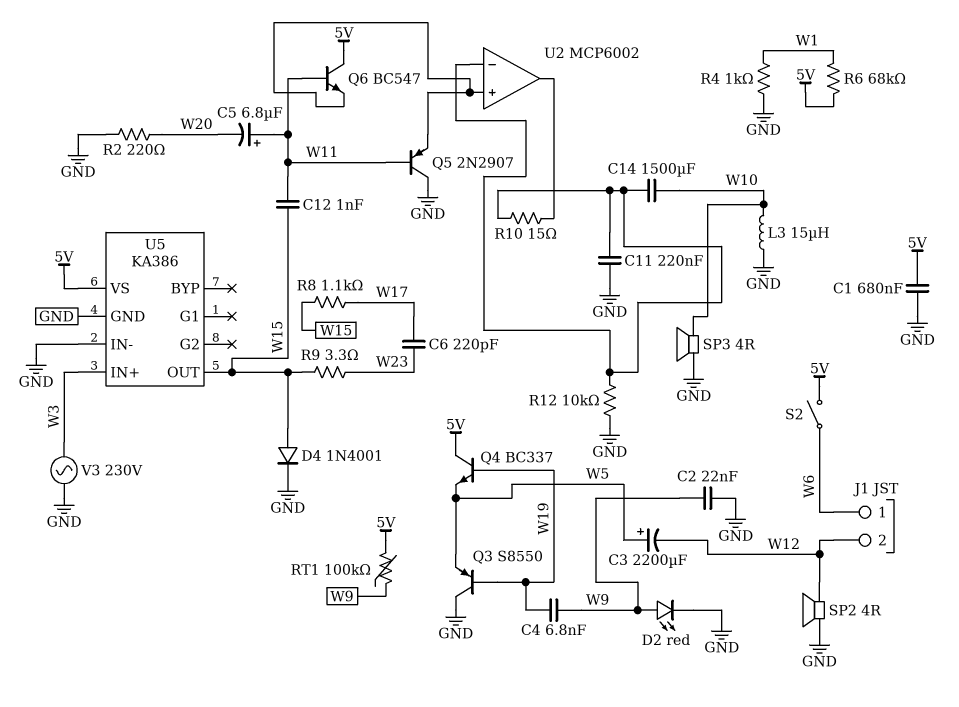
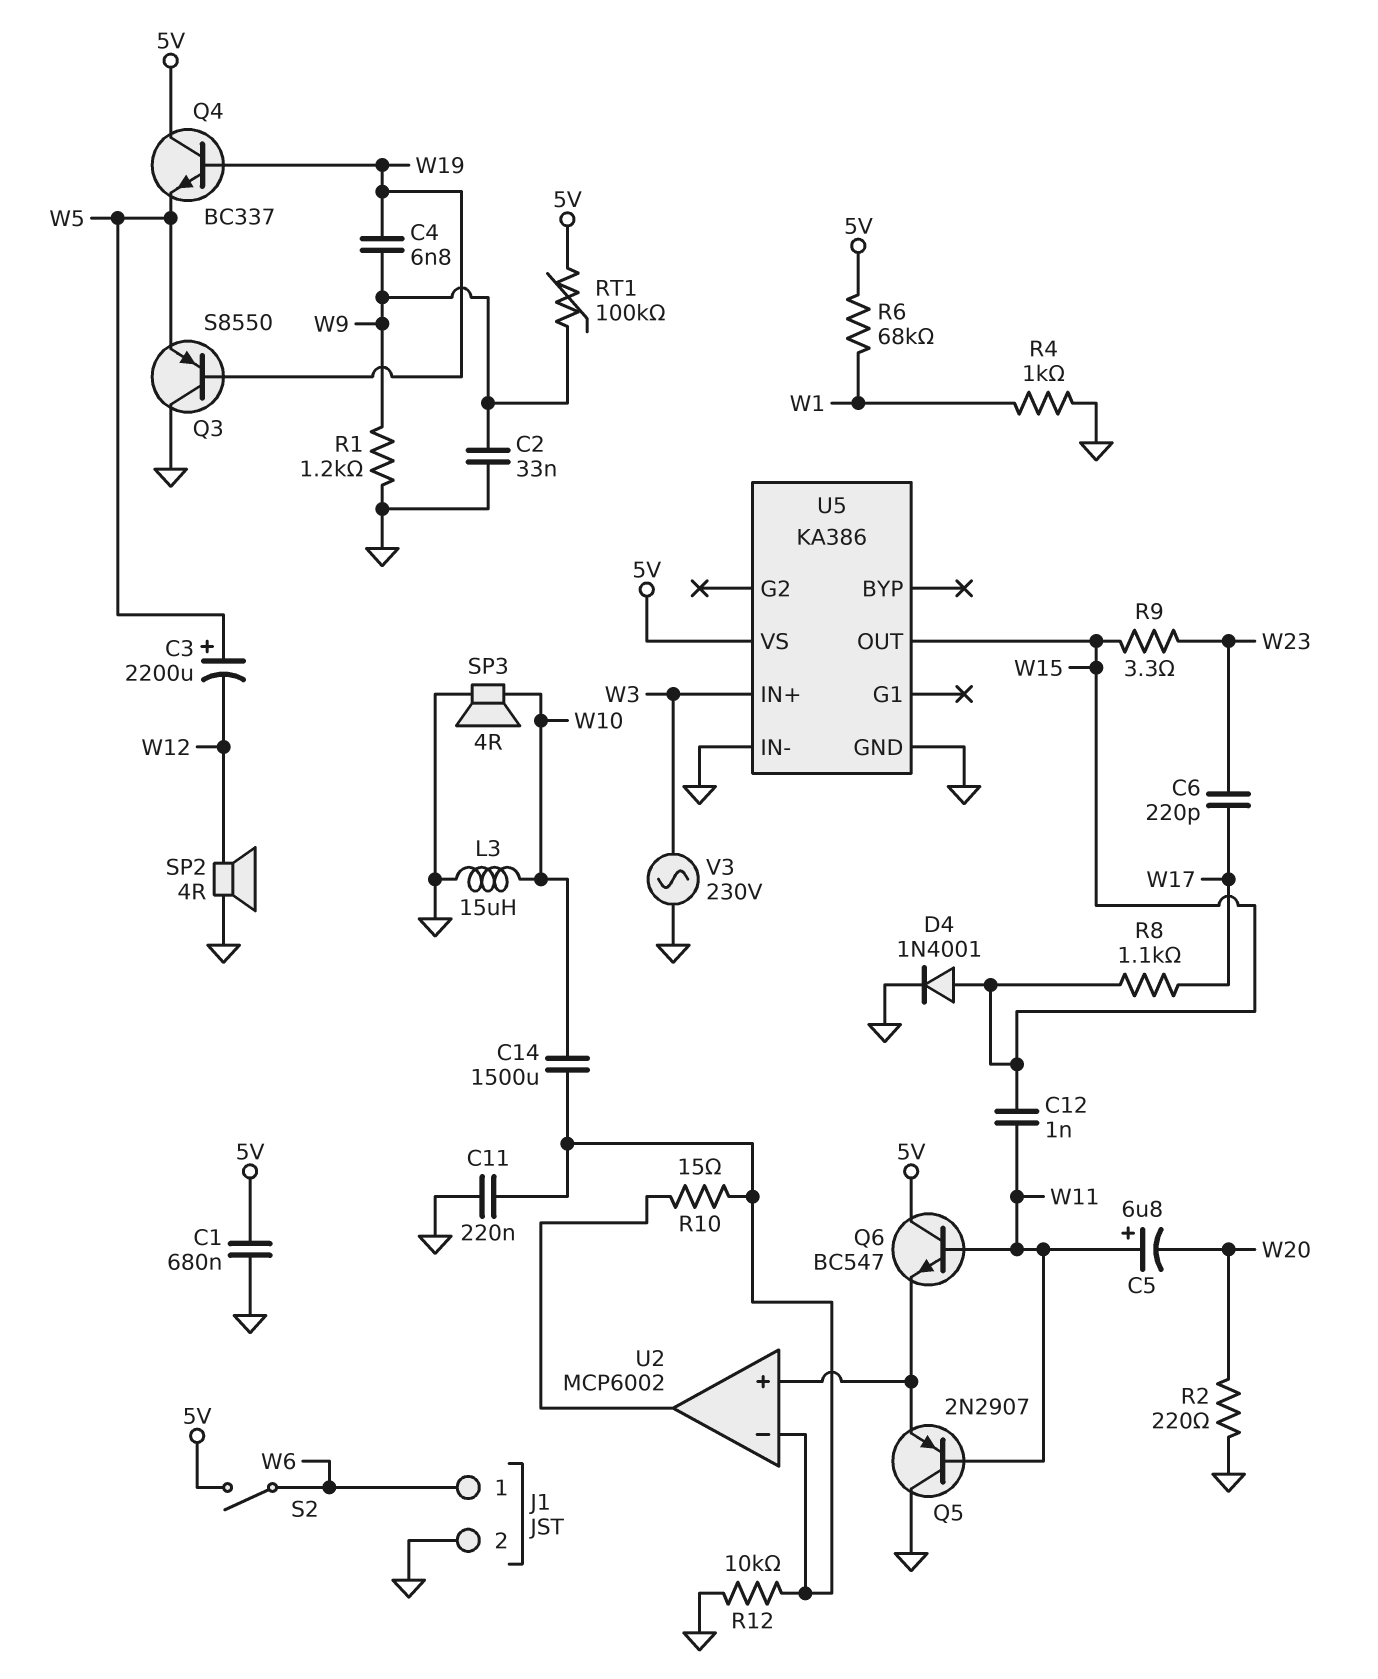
C2: 22nF (GND, W9) -> 33nF (GND, W9)
D2: LED red (A W9, K GND) -> none
J1 pin 2: W12 -> GND
R1: none -> 1.2k (GND, W9)

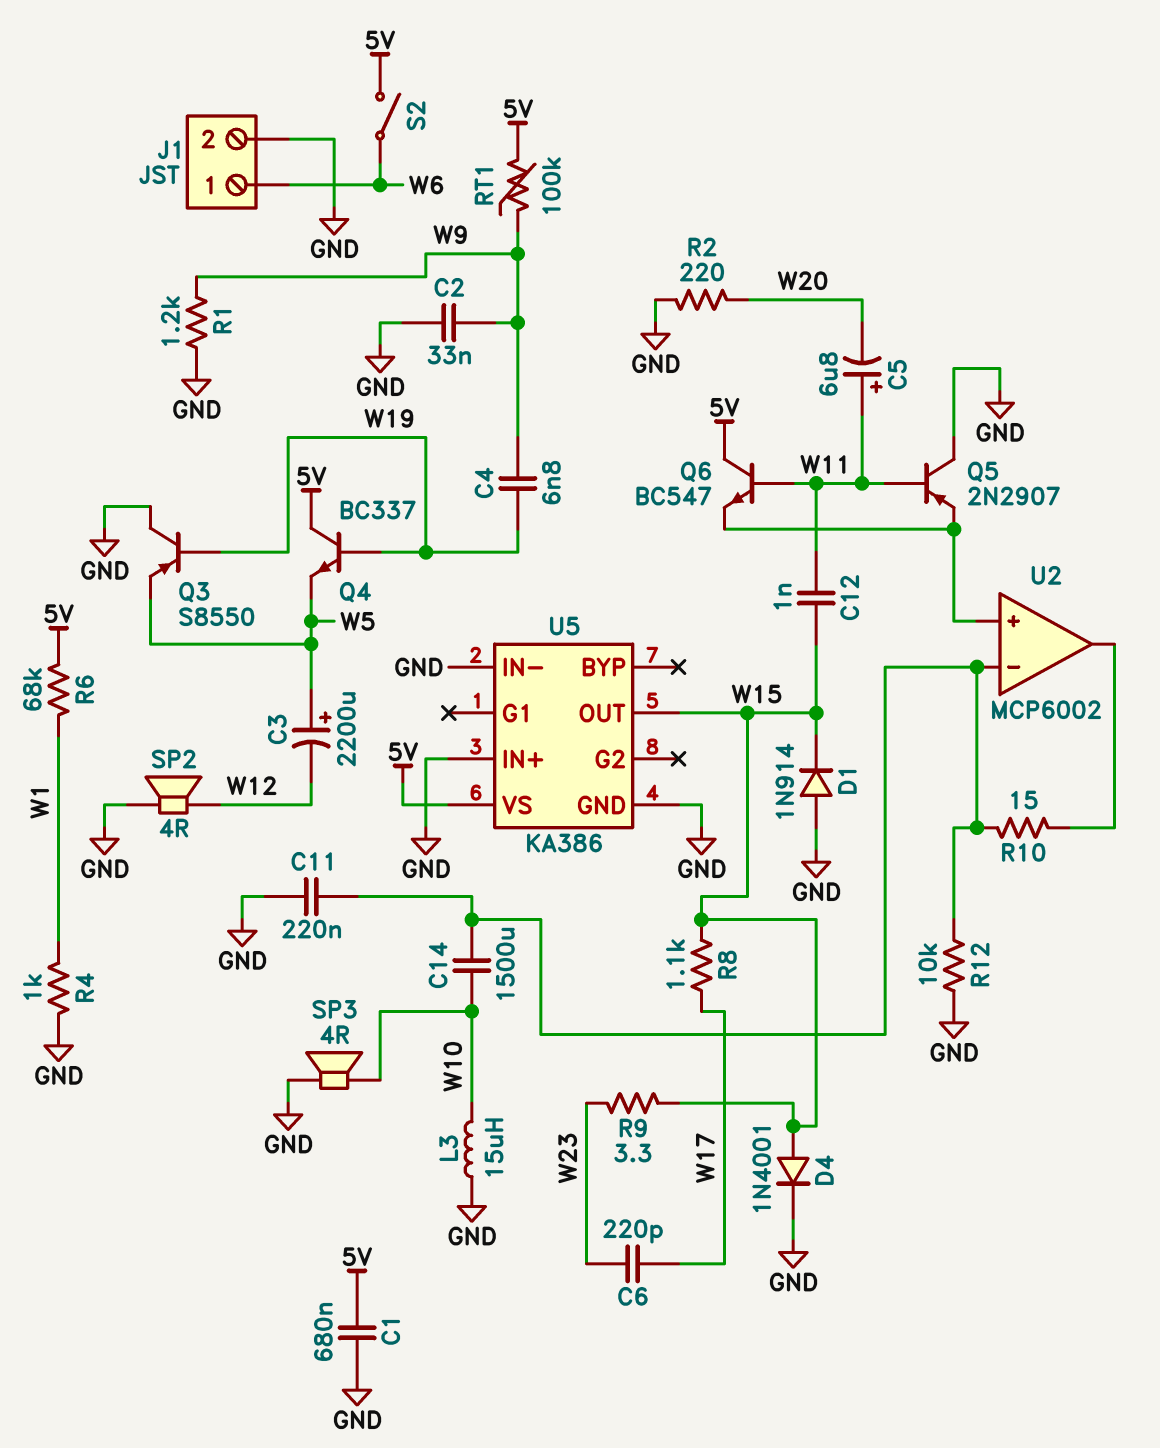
D1: none -> diode 1N914 (A GND, K W15)
U5 pin IN+: W3 -> GND
V3: AC 230V (GND, W3) -> none

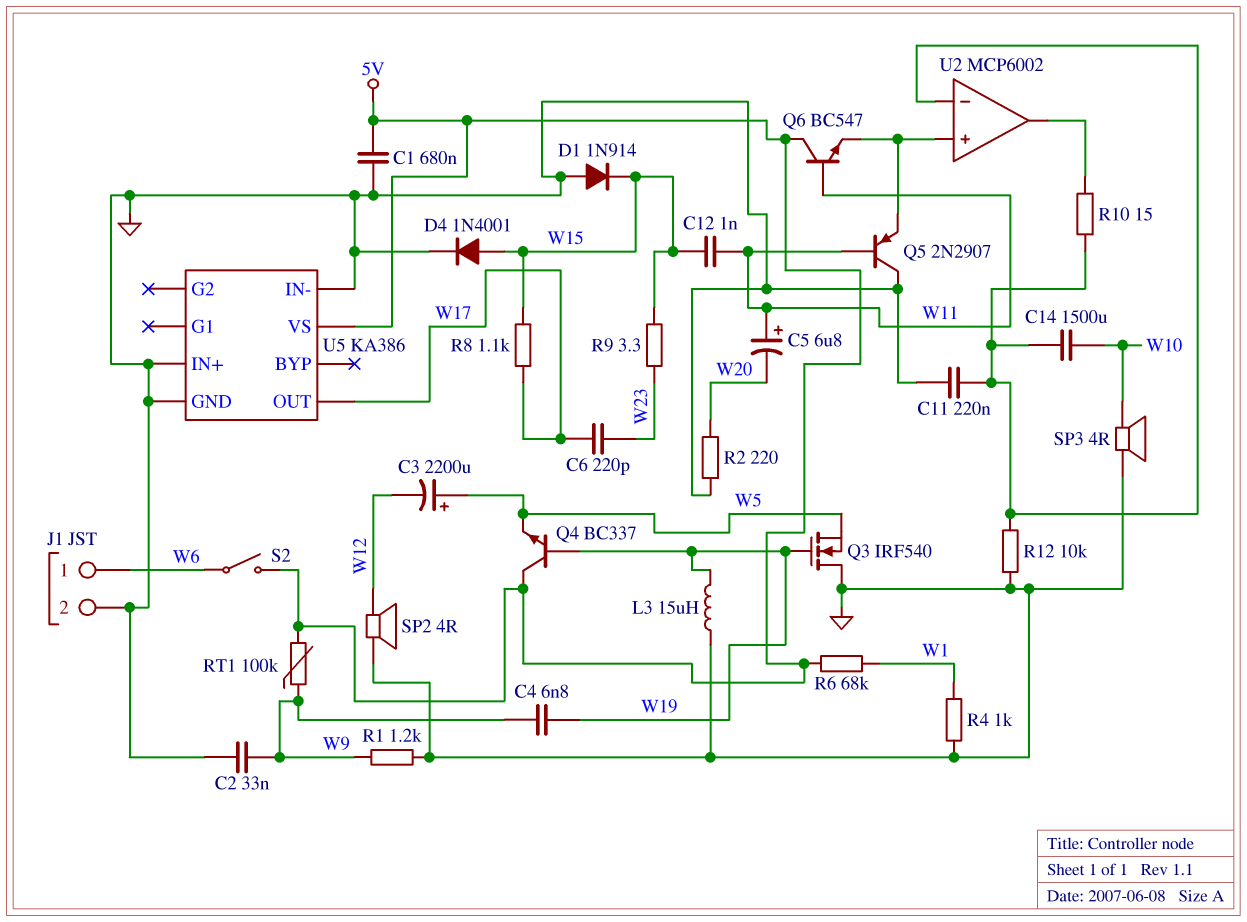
L3: 15uH (GND, W10) -> 15uH (GND, W19)
Q3: PNP S8550 (B W19, C GND, E W5) -> NMOS IRF540 (G W19, D GND, S W5)
U5 pin OUT: W15 -> W17

